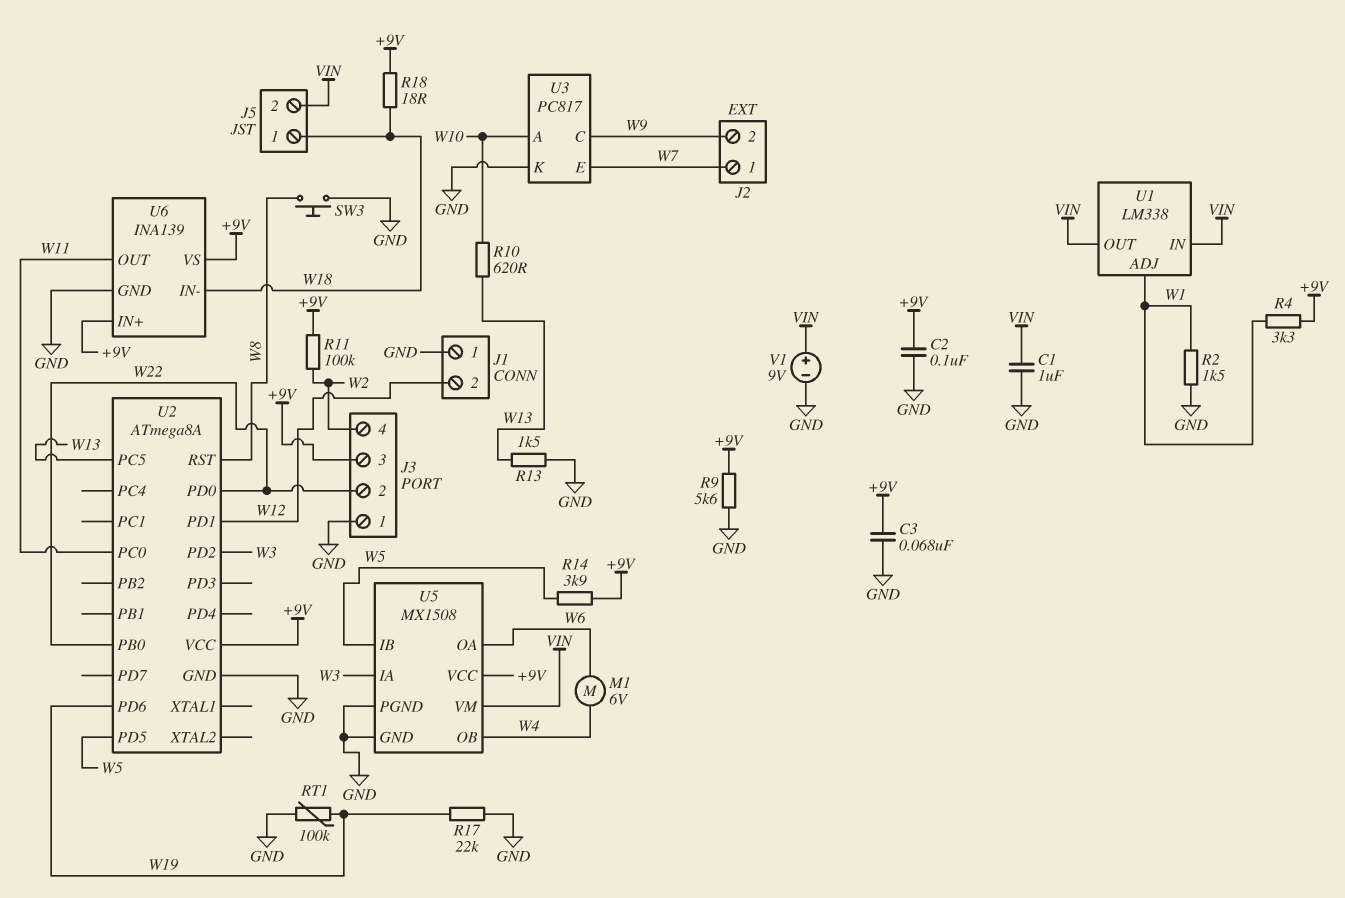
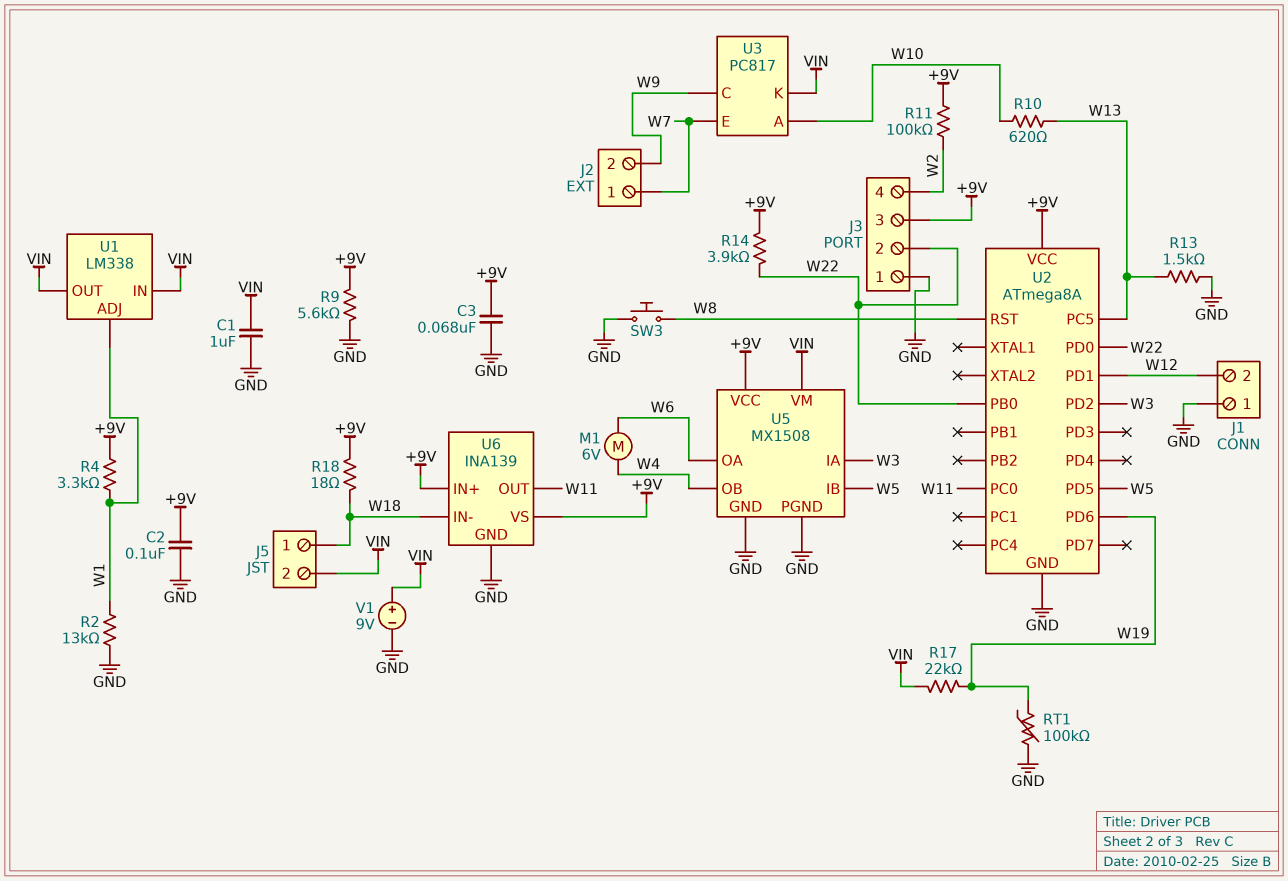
R2: 1.5k (GND, W1) -> 13k (GND, W1)
R14: 3.9k (+9V, W5) -> 3.9k (+9V, W22)
R17: 22k (GND, W19) -> 22k (VIN, W19)
U3 pin K: GND -> VIN

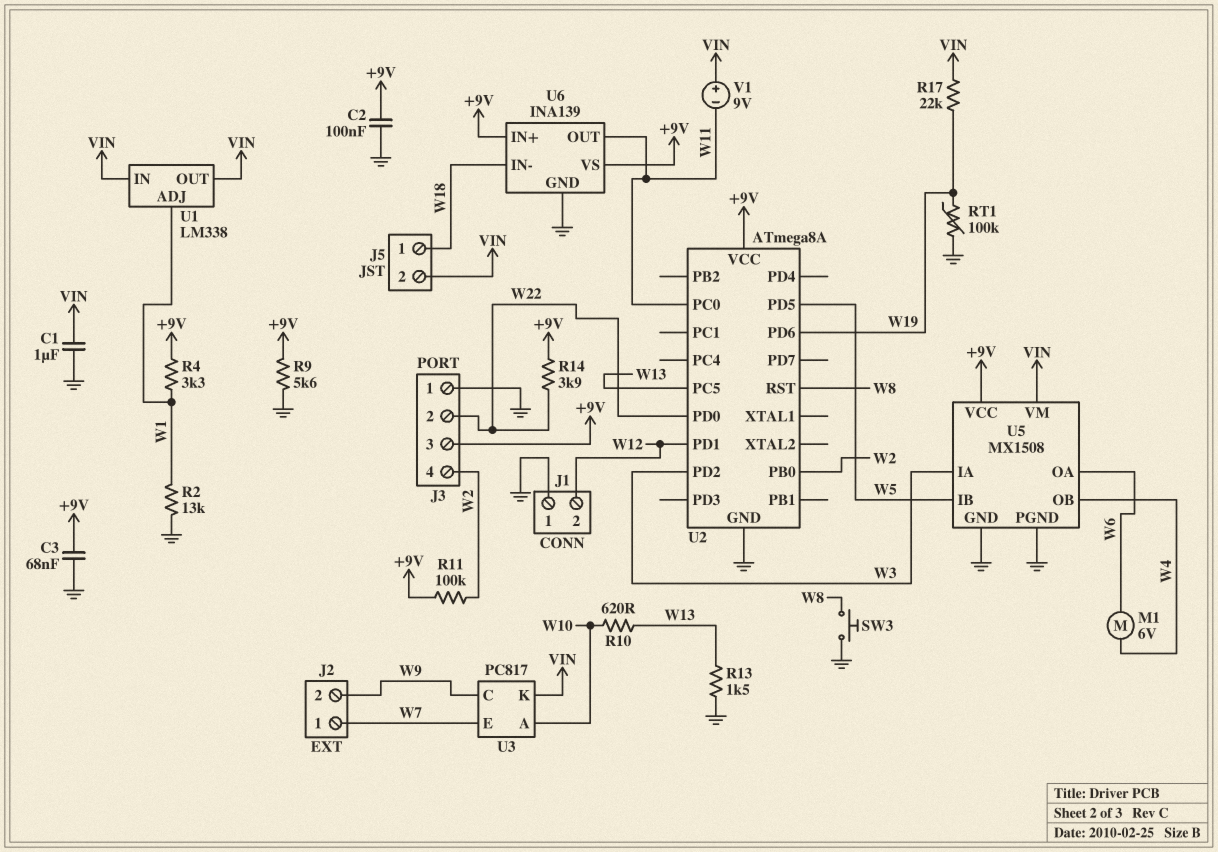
R18: 18 (+9V, W18) -> none
U2 pin PB0: W22 -> W2
V1: 9V (plus VIN, minus GND) -> 9V (plus VIN, minus W11)

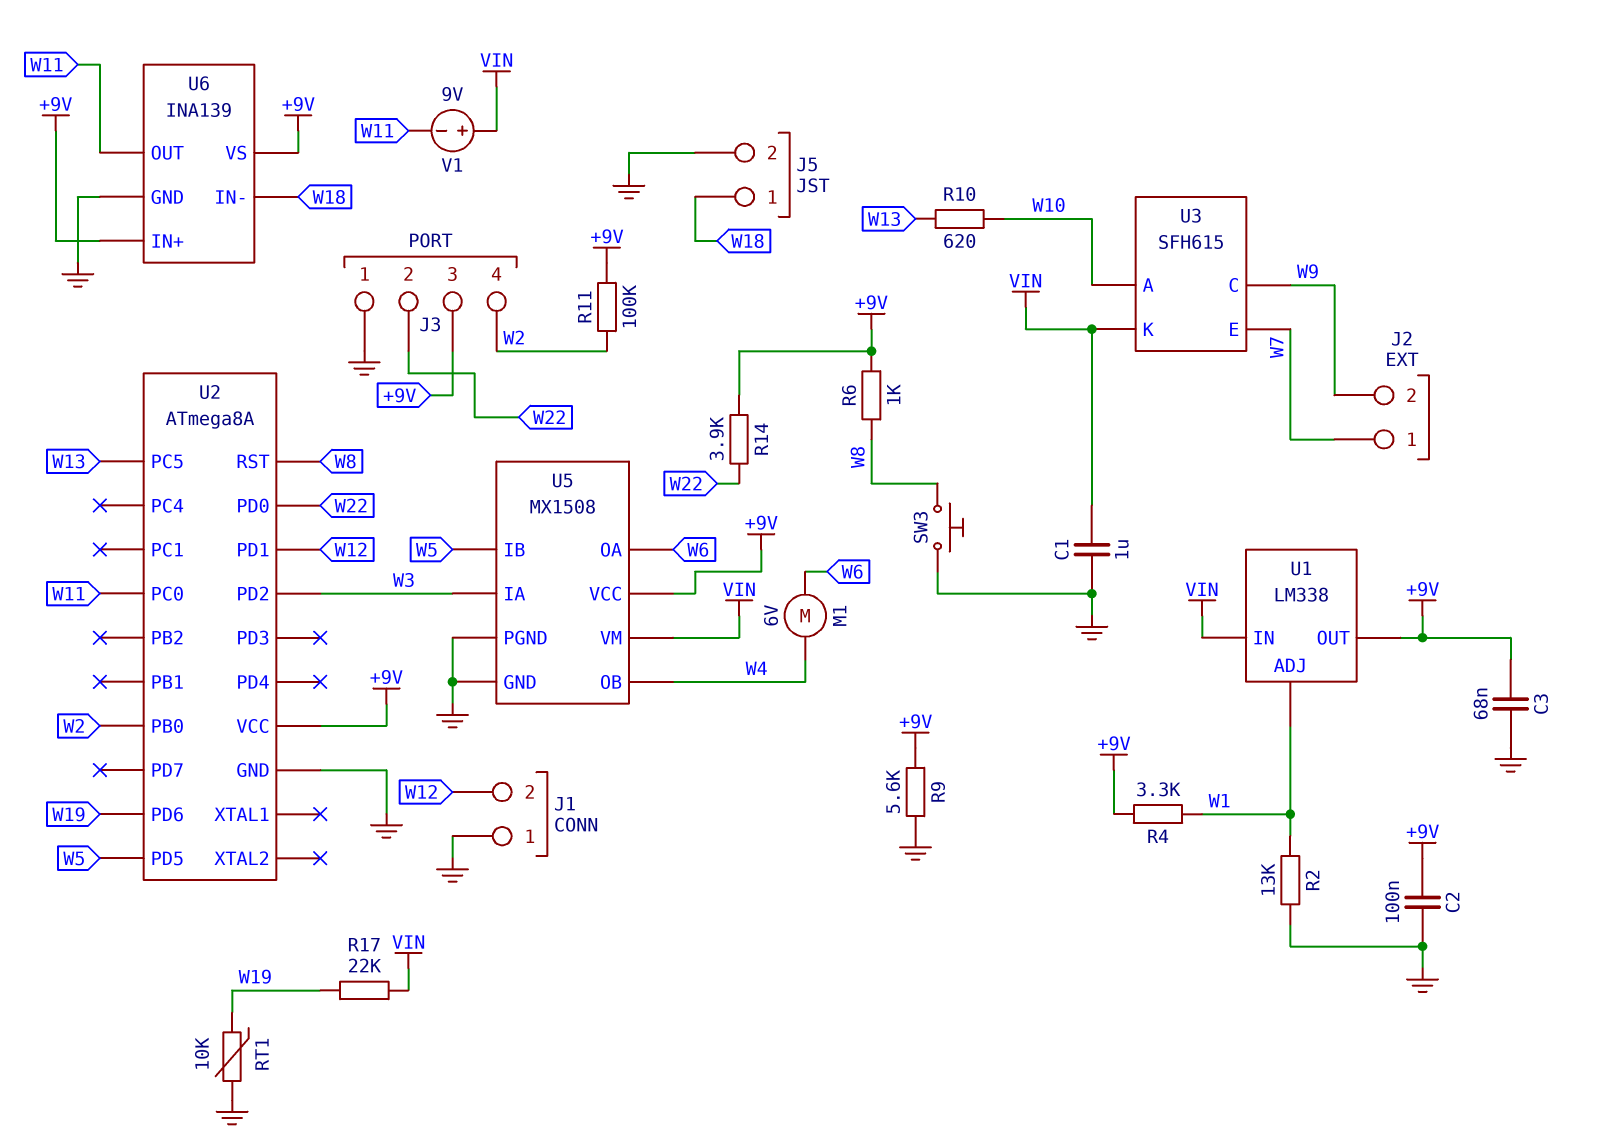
J5 pin 2: VIN -> GND
R6: none -> 1k (+9V, W8)
R13: 1.5k (GND, W13) -> none
RT1: 100k (GND, W19) -> 10k (GND, W19)
U1 pin OUT: VIN -> +9V
U3: PC817 -> SFH615

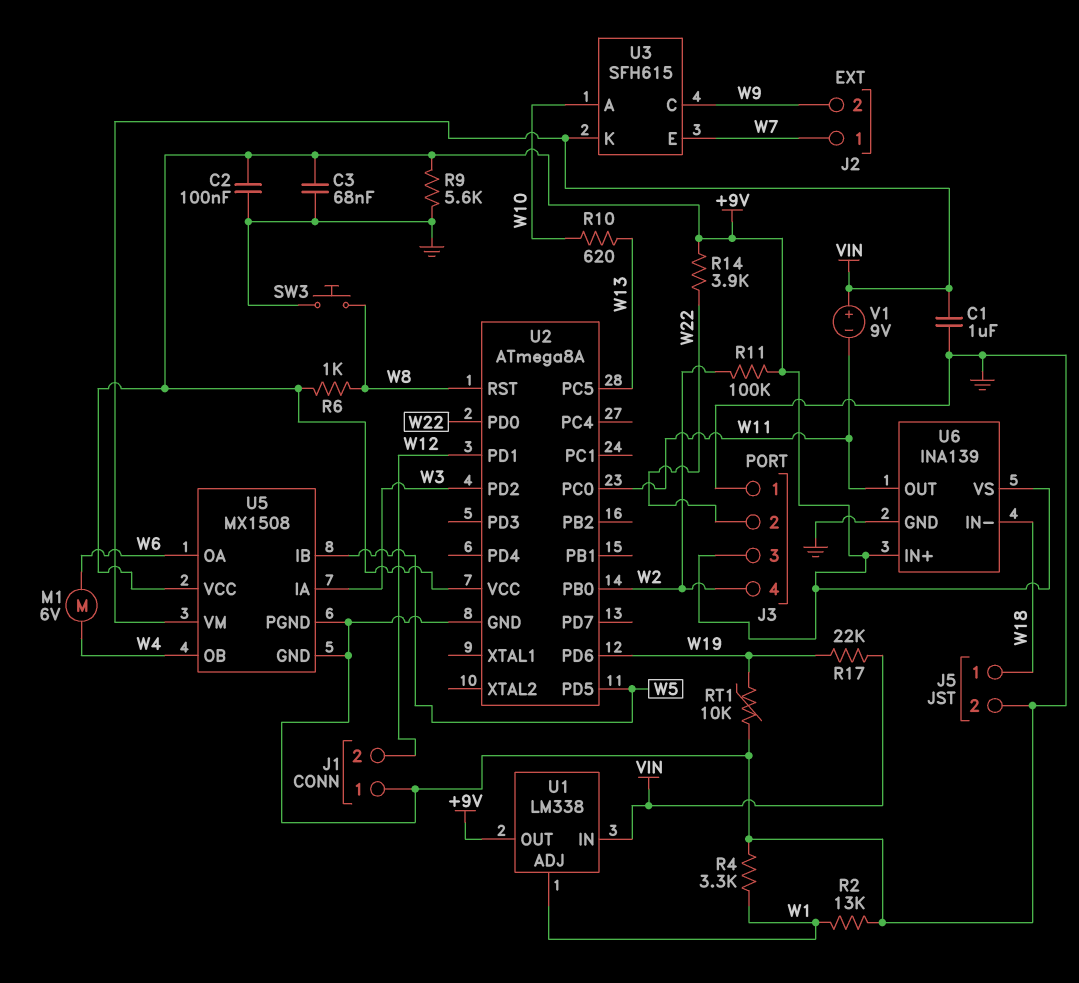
R4: 3.3k (+9V, W1) -> 3.3k (GND, W1)

